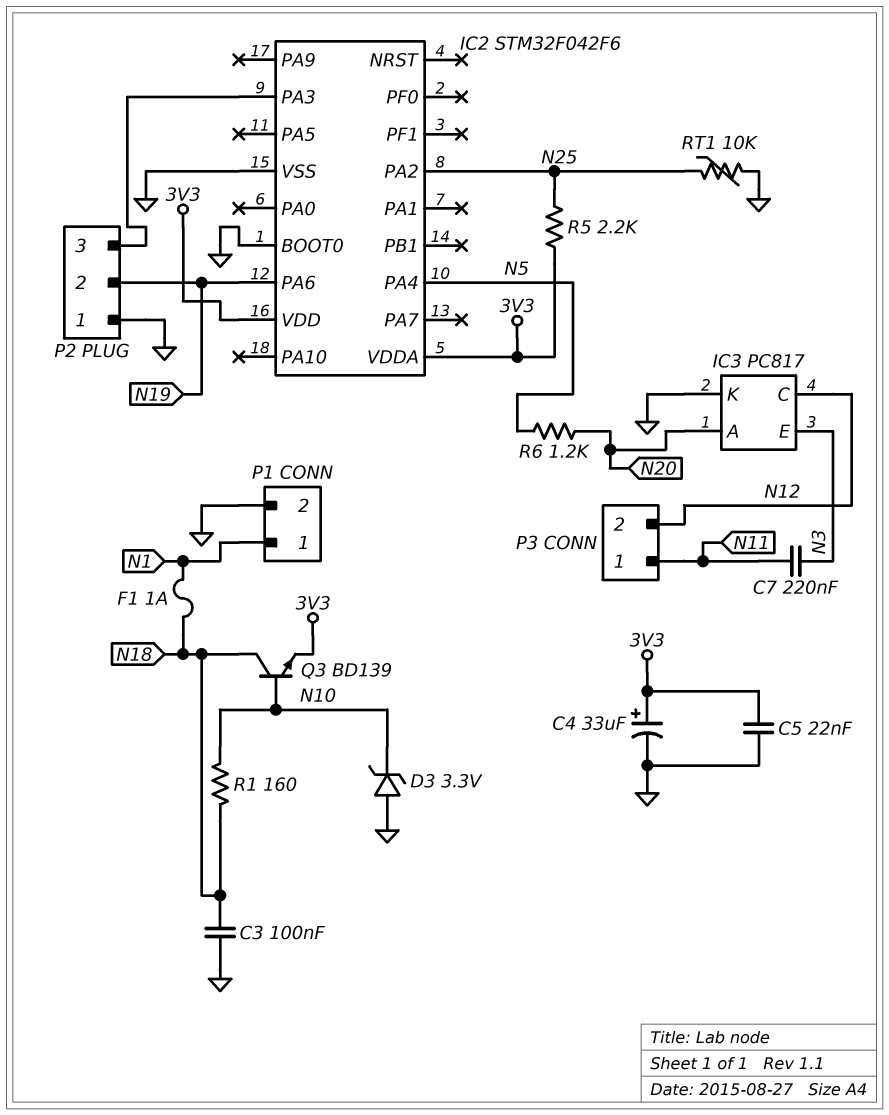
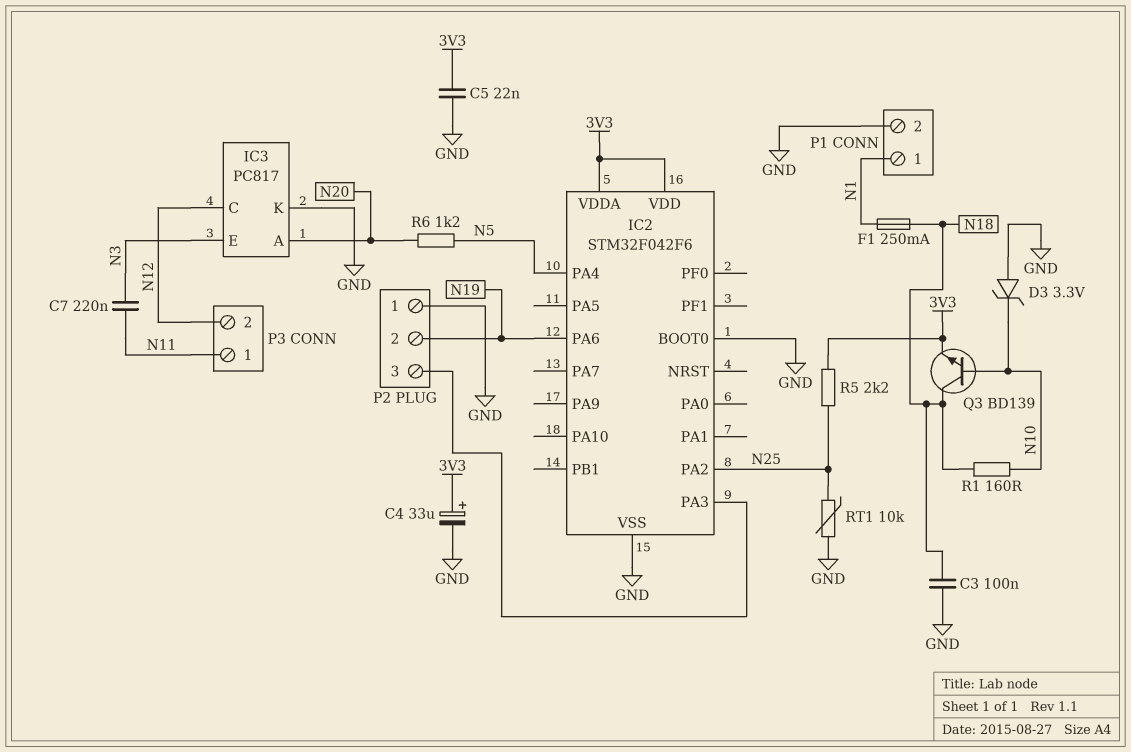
F1: 1A (N1, N18) -> 250mA (N1, N18)

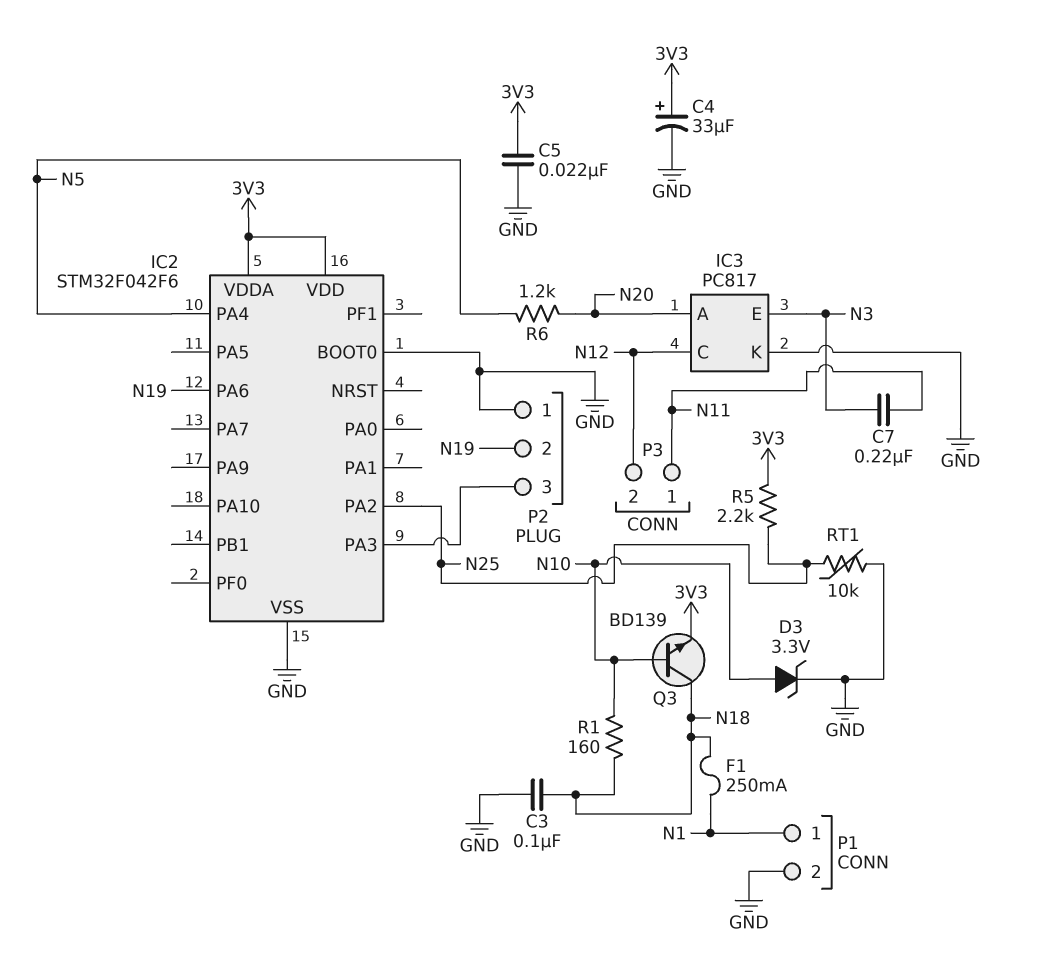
D3: zener 3.3V (A GND, K N10) -> zener 3.3V (A N10, K GND)

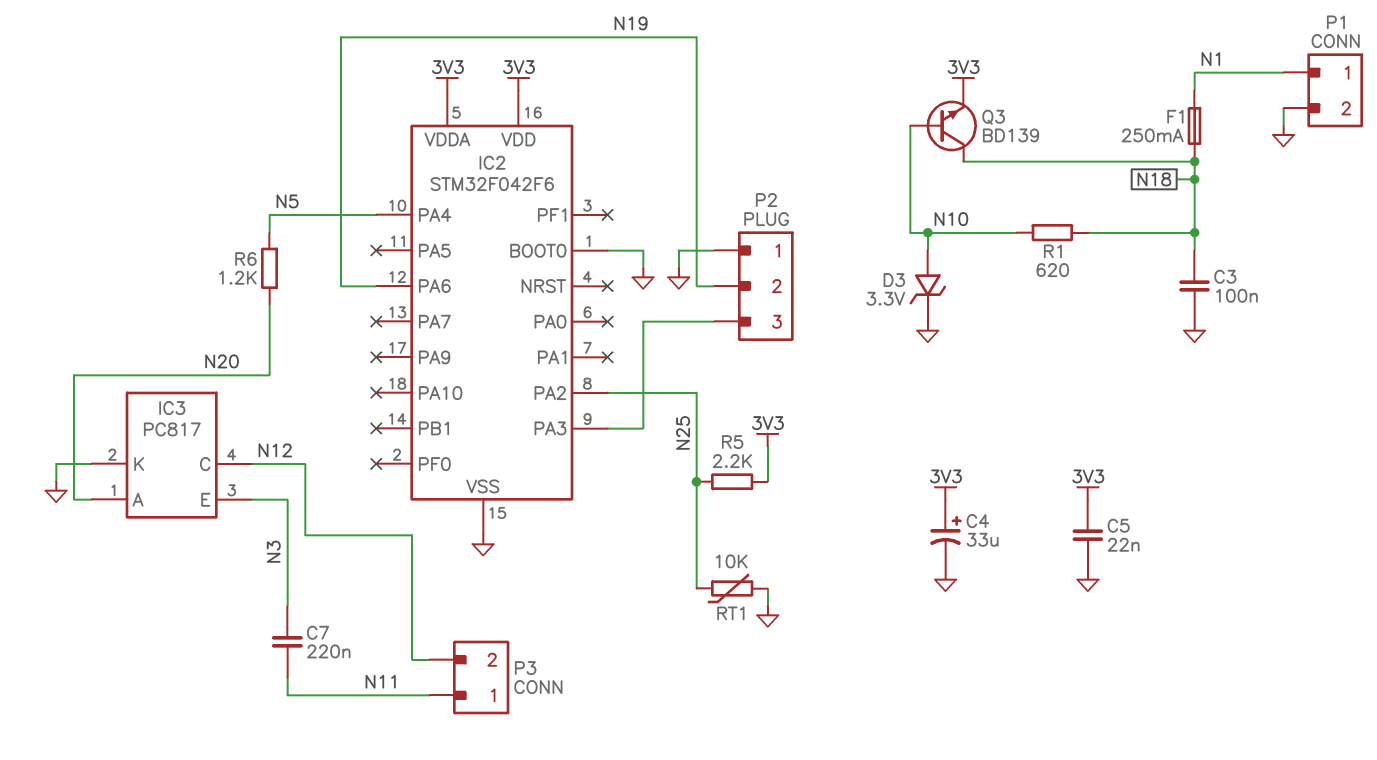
R1: 160 (N10, N18) -> 620 (N10, N18)

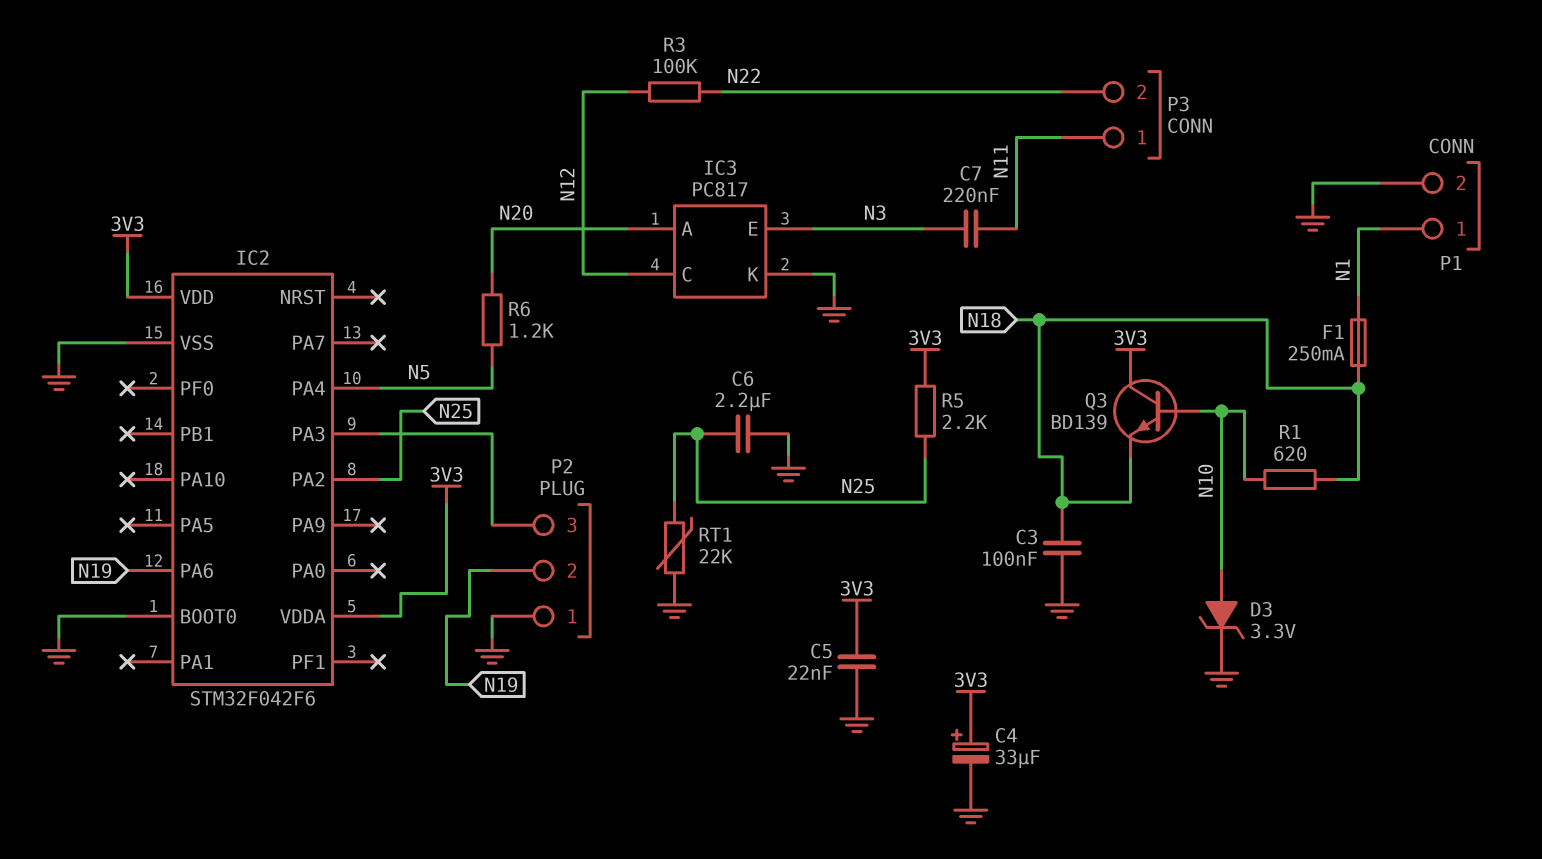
C6: none -> 2.2uF (GND, N25)
P3 pin 2: N12 -> N22
Q3: NPN BD139 (B N10, C N18, E 3V3) -> NPN BD139 (B N10, C 3V3, E N18)
R3: none -> 100k (N12, N22)
RT1: 10k (GND, N25) -> 22k (GND, N25)

